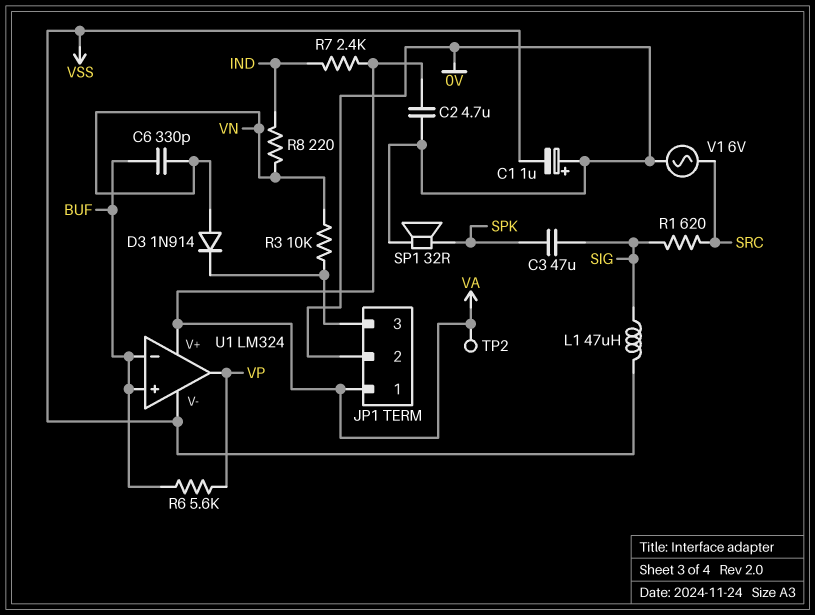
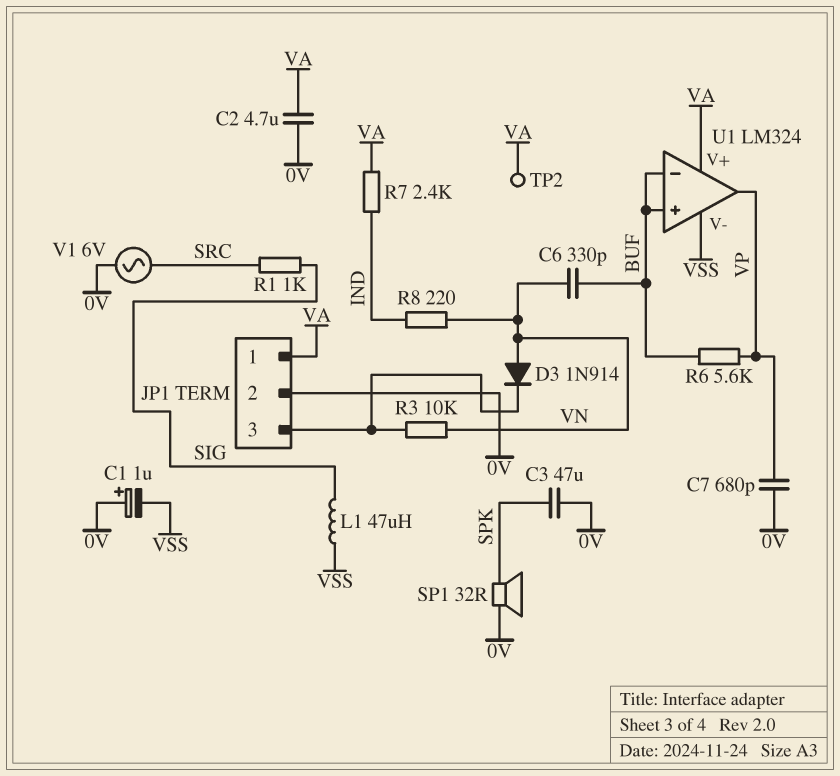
C3: 47uF (SIG, SPK) -> 47uF (0V, SPK)
C7: none -> 680pF (0V, VP)
R1: 620 (SIG, SRC) -> 1k (SIG, SRC)

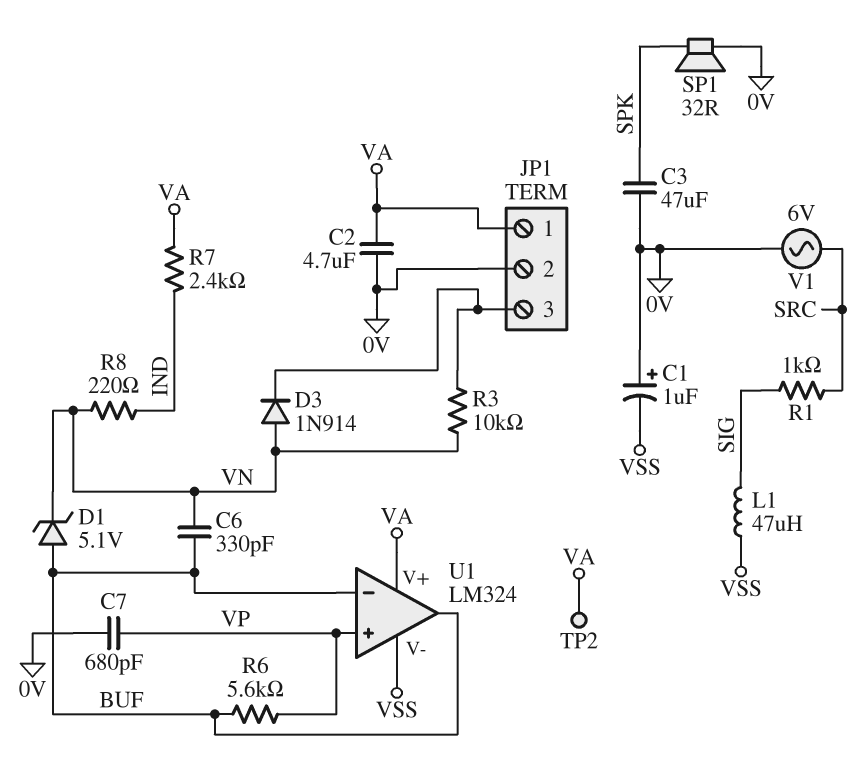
D1: none -> zener 5.1V (A BUF, K VN)
U1 pin in+: BUF -> VP
U1 pin out: VP -> BUF

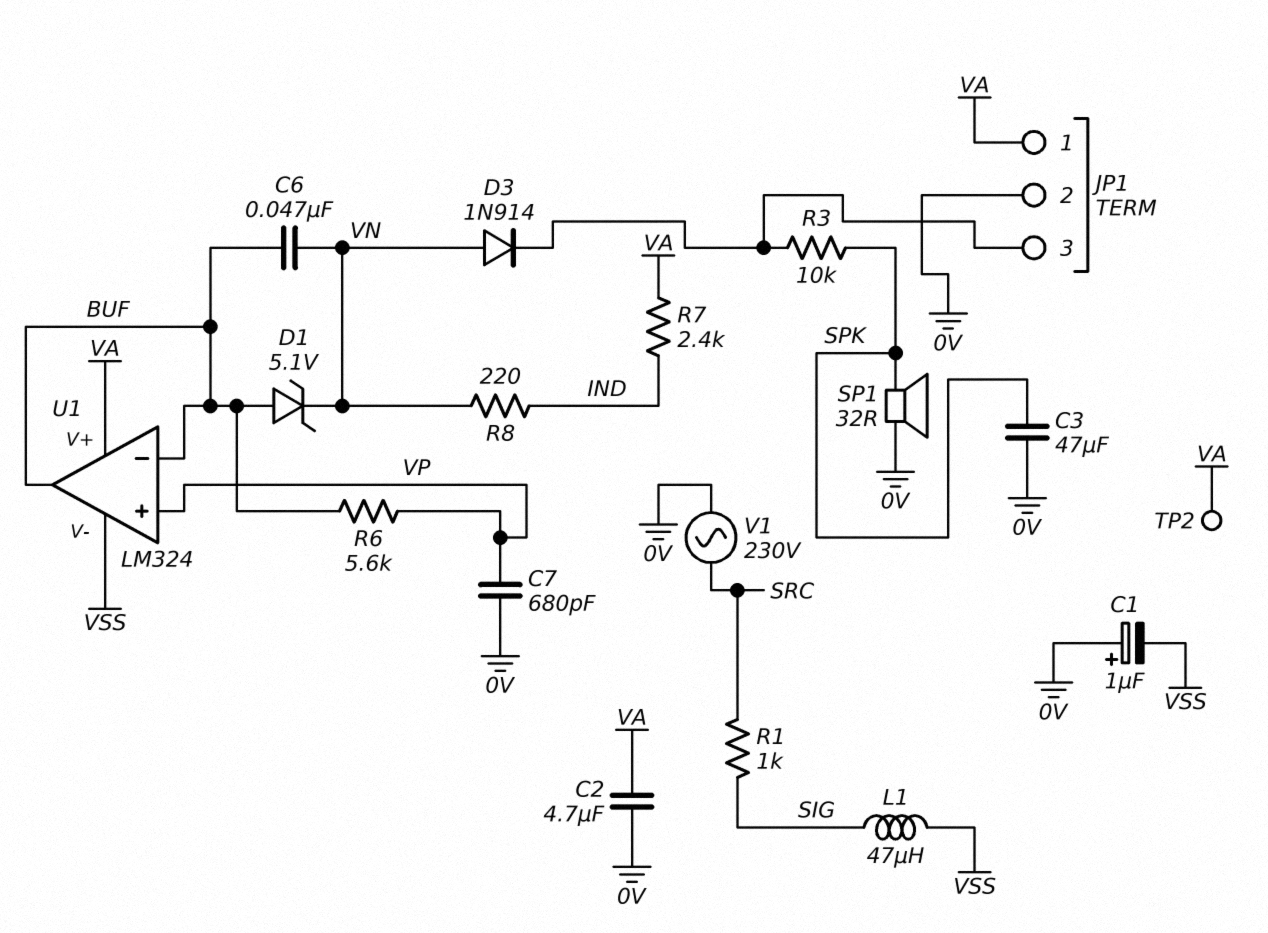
C6: 330pF (BUF, VN) -> 47nF (BUF, VN)
R3: 10k (JP1/3, VN) -> 10k (JP1/3, SPK)
V1: AC 6V (0V, SRC) -> AC 230V (0V, SRC)

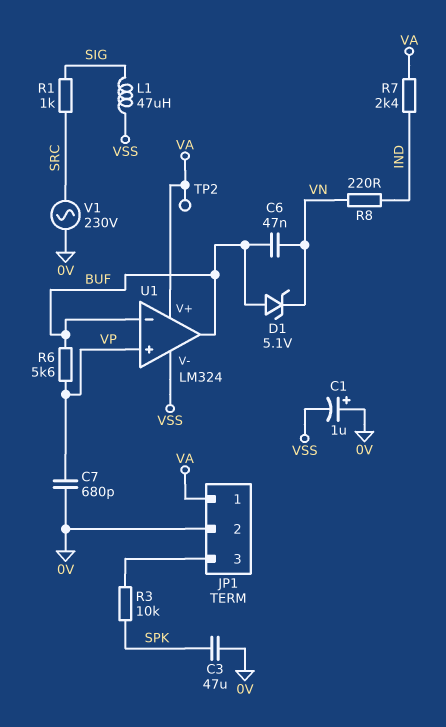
C2: 4.7uF (0V, VA) -> none
D3: diode 1N914 (A VN, K JP1/3) -> none
SP1: speaker 32R (0V, SPK) -> none

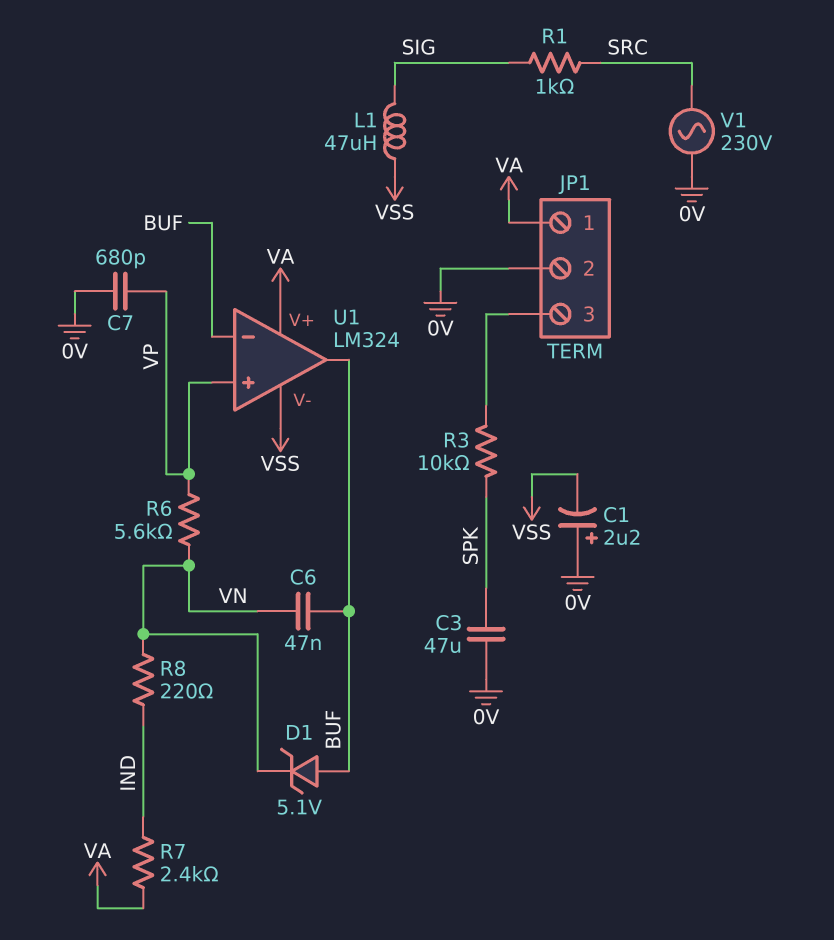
C1: 1uF (plus 0V, minus VSS) -> 2.2uF (plus 0V, minus VSS)
R6: 5.6k (BUF, VP) -> 5.6k (VN, VP)
TP2: test point (VA) -> none

